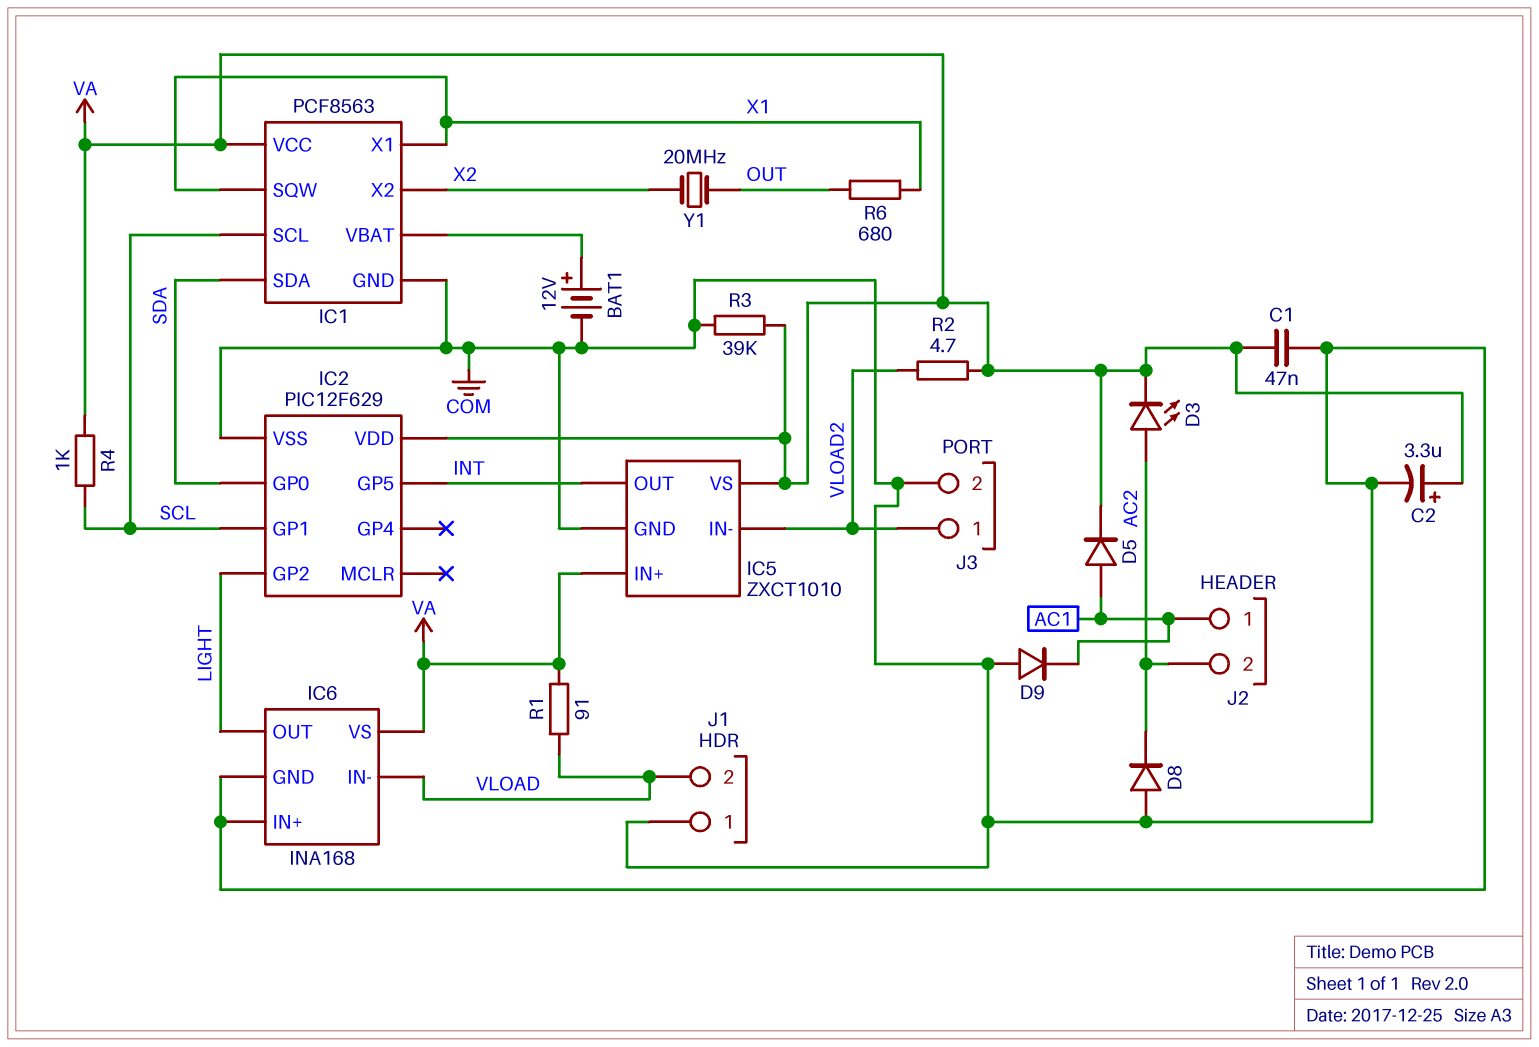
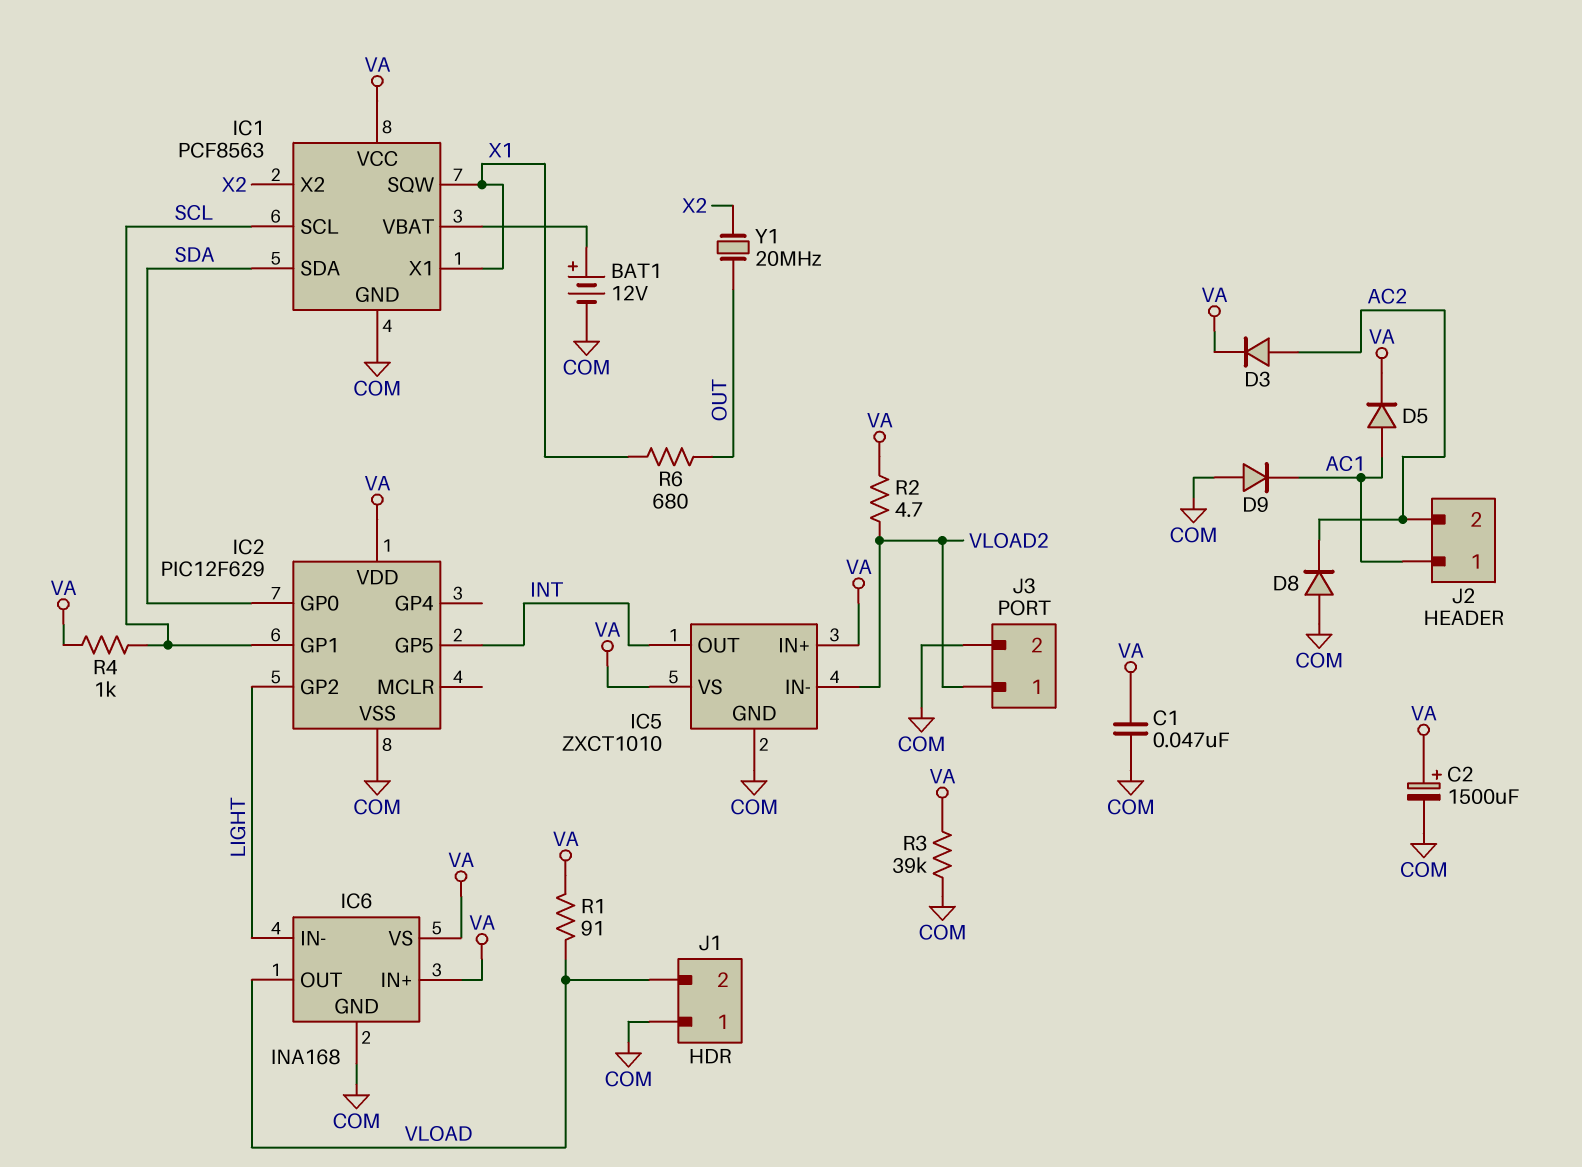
C2: 3.3uF (plus VA, minus COM) -> 1500uF (plus VA, minus COM)
D3: LED (A AC2, K VA) -> diode (A AC2, K VA)
IC6 pin IN+: COM -> VA
IC6 pin IN-: VLOAD -> LIGHT
IC6 pin OUT: LIGHT -> VLOAD

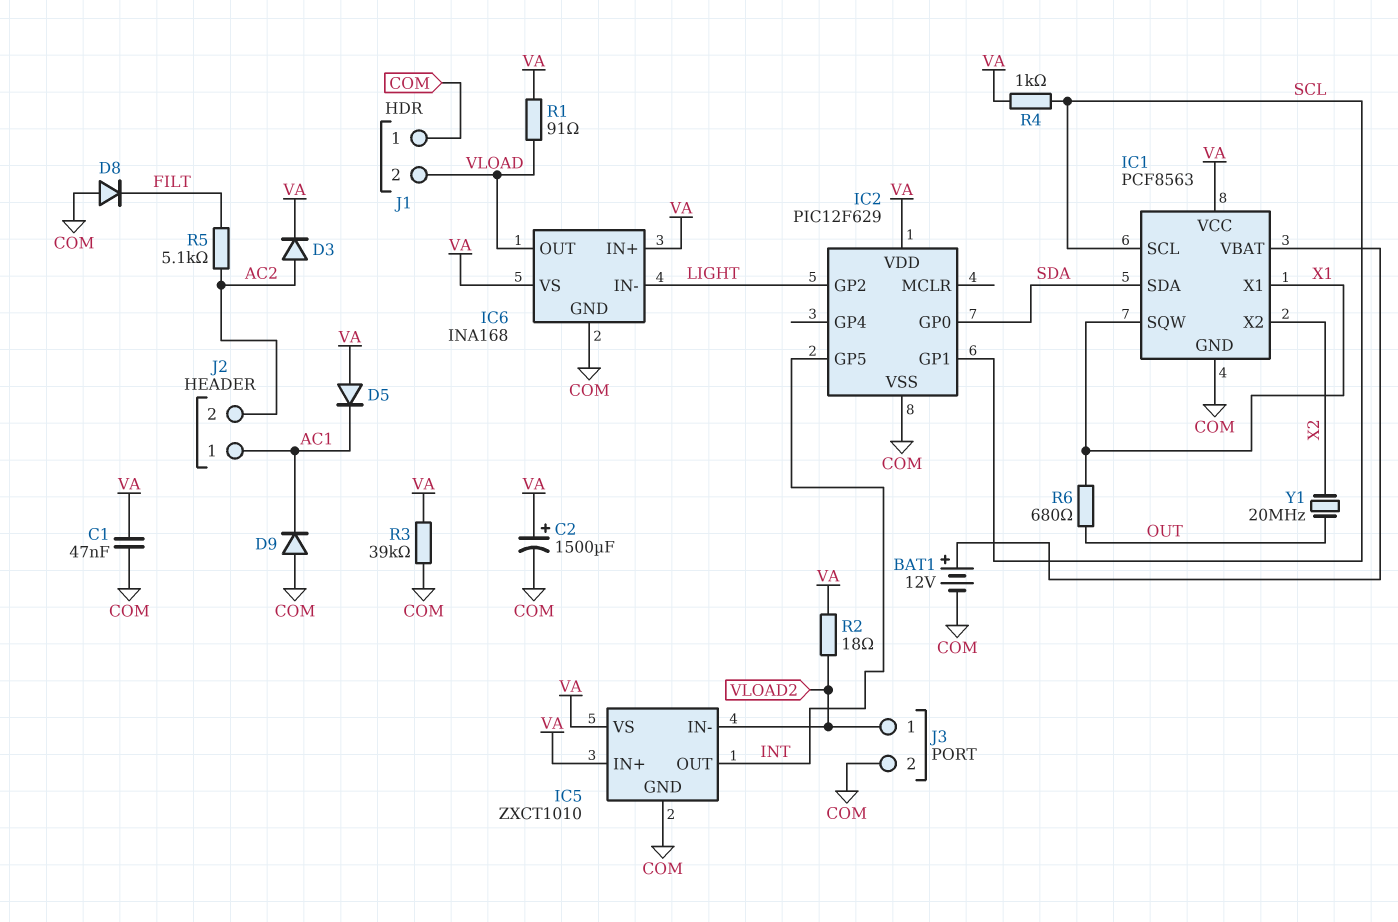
D5: diode (A AC1, K VA) -> diode (A VA, K AC1)
D8: diode (A COM, K AC2) -> diode (A COM, K FILT)
R2: 4.7 (VA, VLOAD2) -> 18 (VA, VLOAD2)
R5: none -> 5.1k (AC2, FILT)

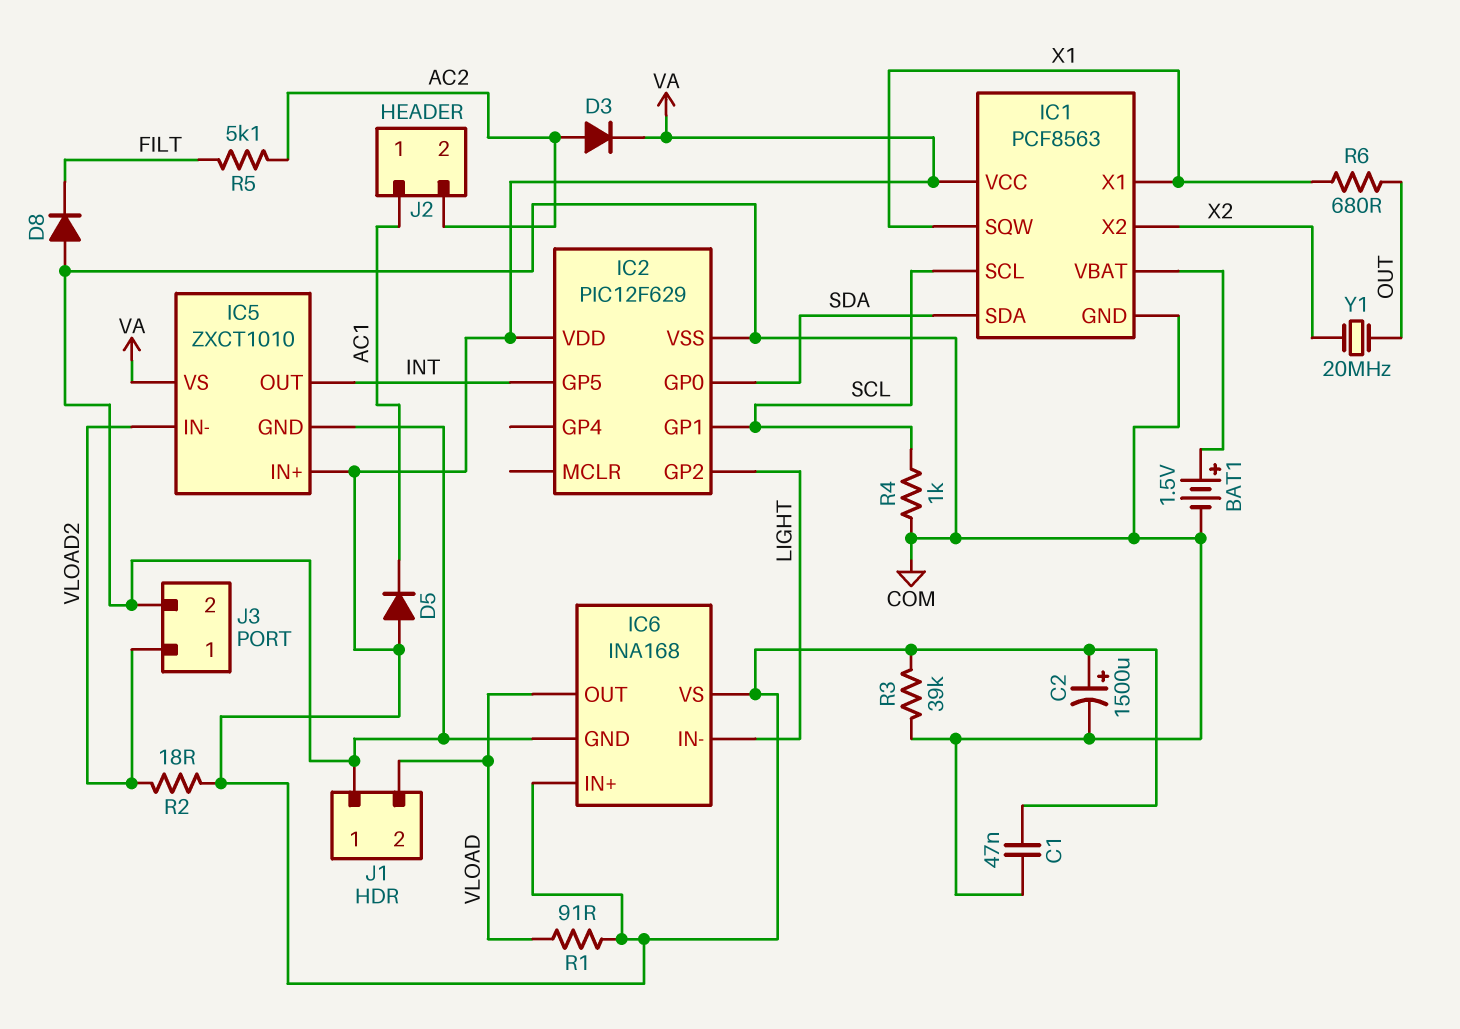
BAT1: 12V (plus IC1/VBAT, minus COM) -> 1.5V (plus IC1/VBAT, minus COM)
D9: diode (A COM, K AC1) -> none
R4: 1k (SCL, VA) -> 1k (COM, SCL)

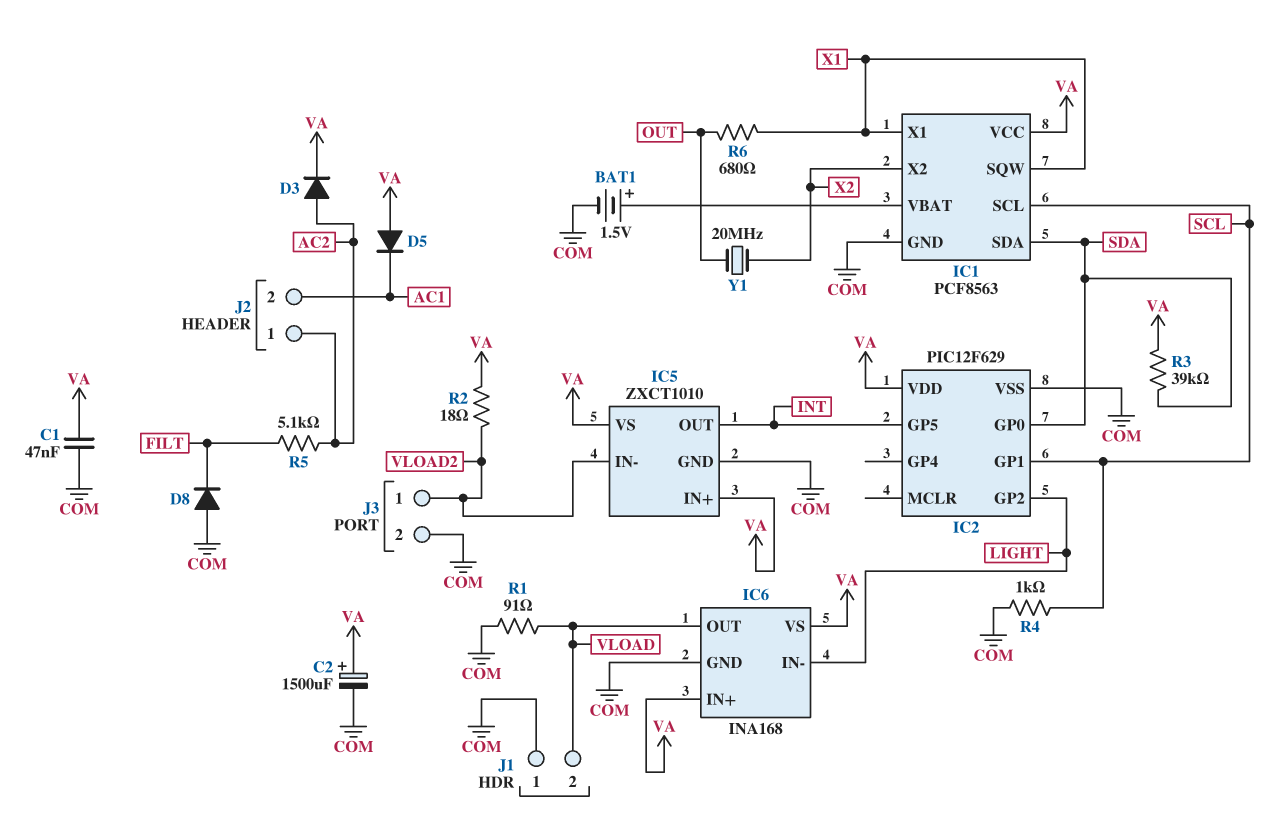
J2 pin 1: AC1 -> AC2
J2 pin 2: AC2 -> AC1
R1: 91 (VA, VLOAD) -> 91 (COM, VLOAD)
R3: 39k (COM, VA) -> 39k (SDA, VA)

